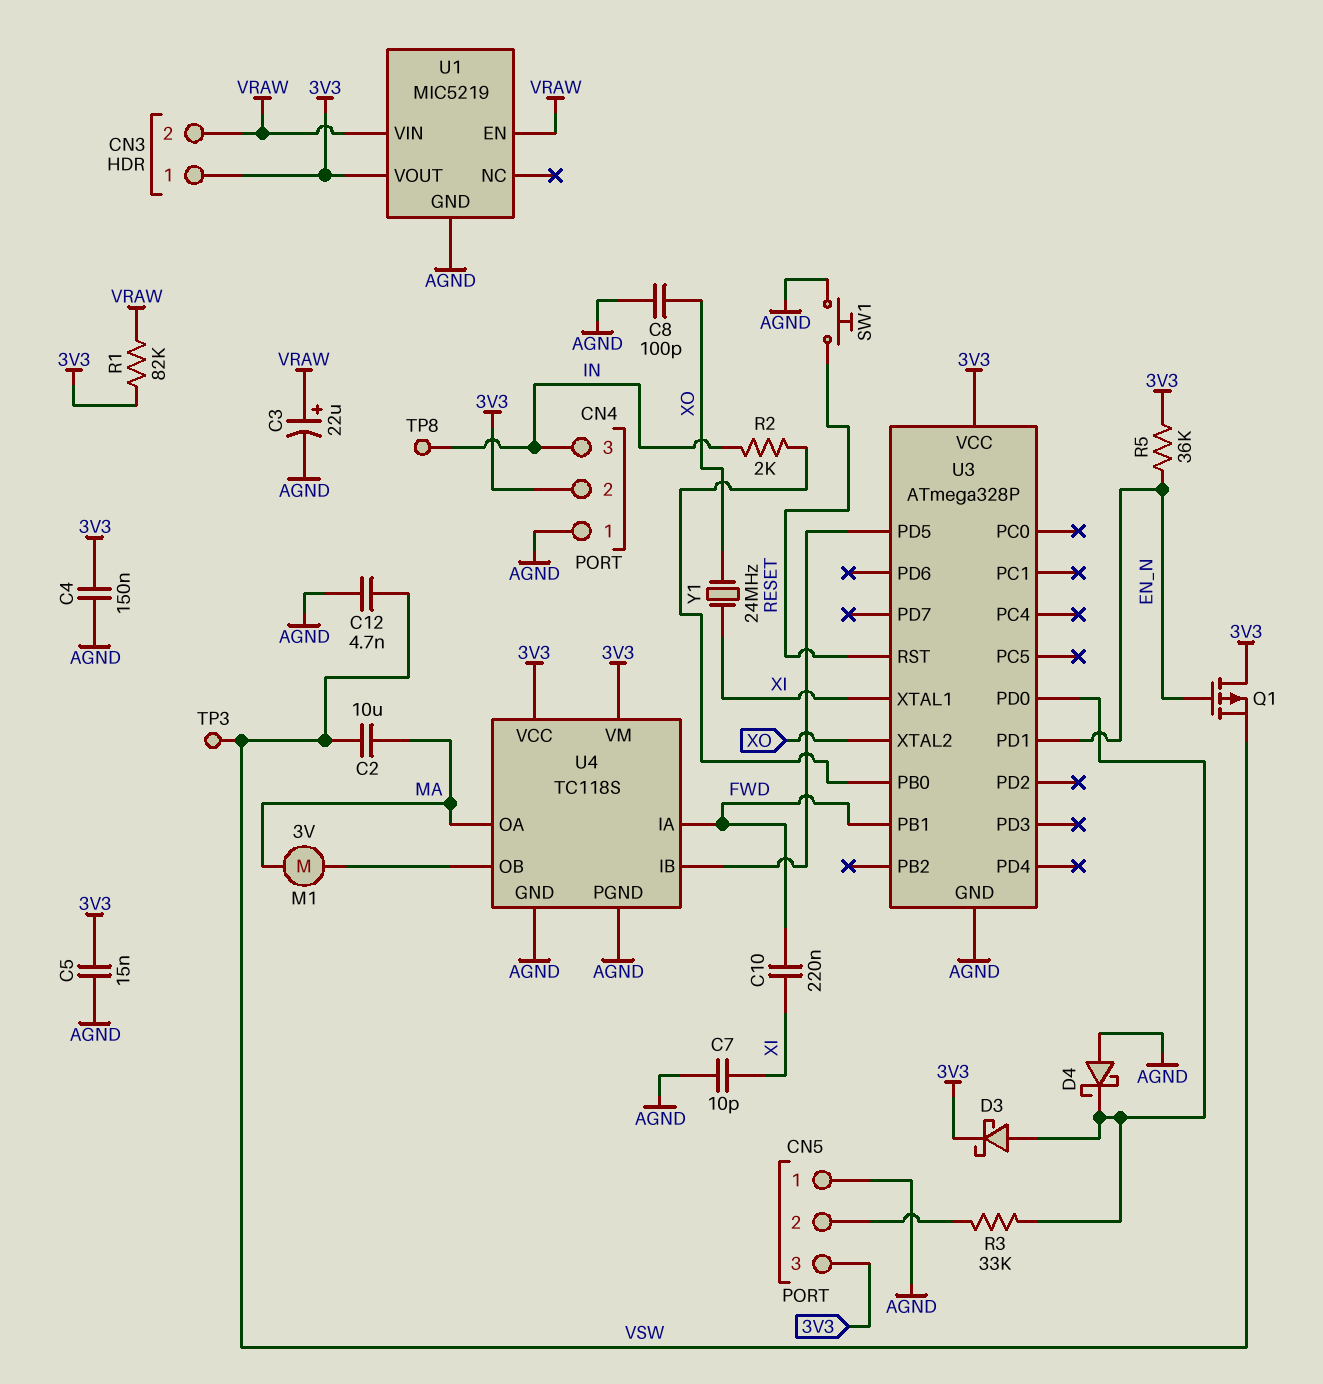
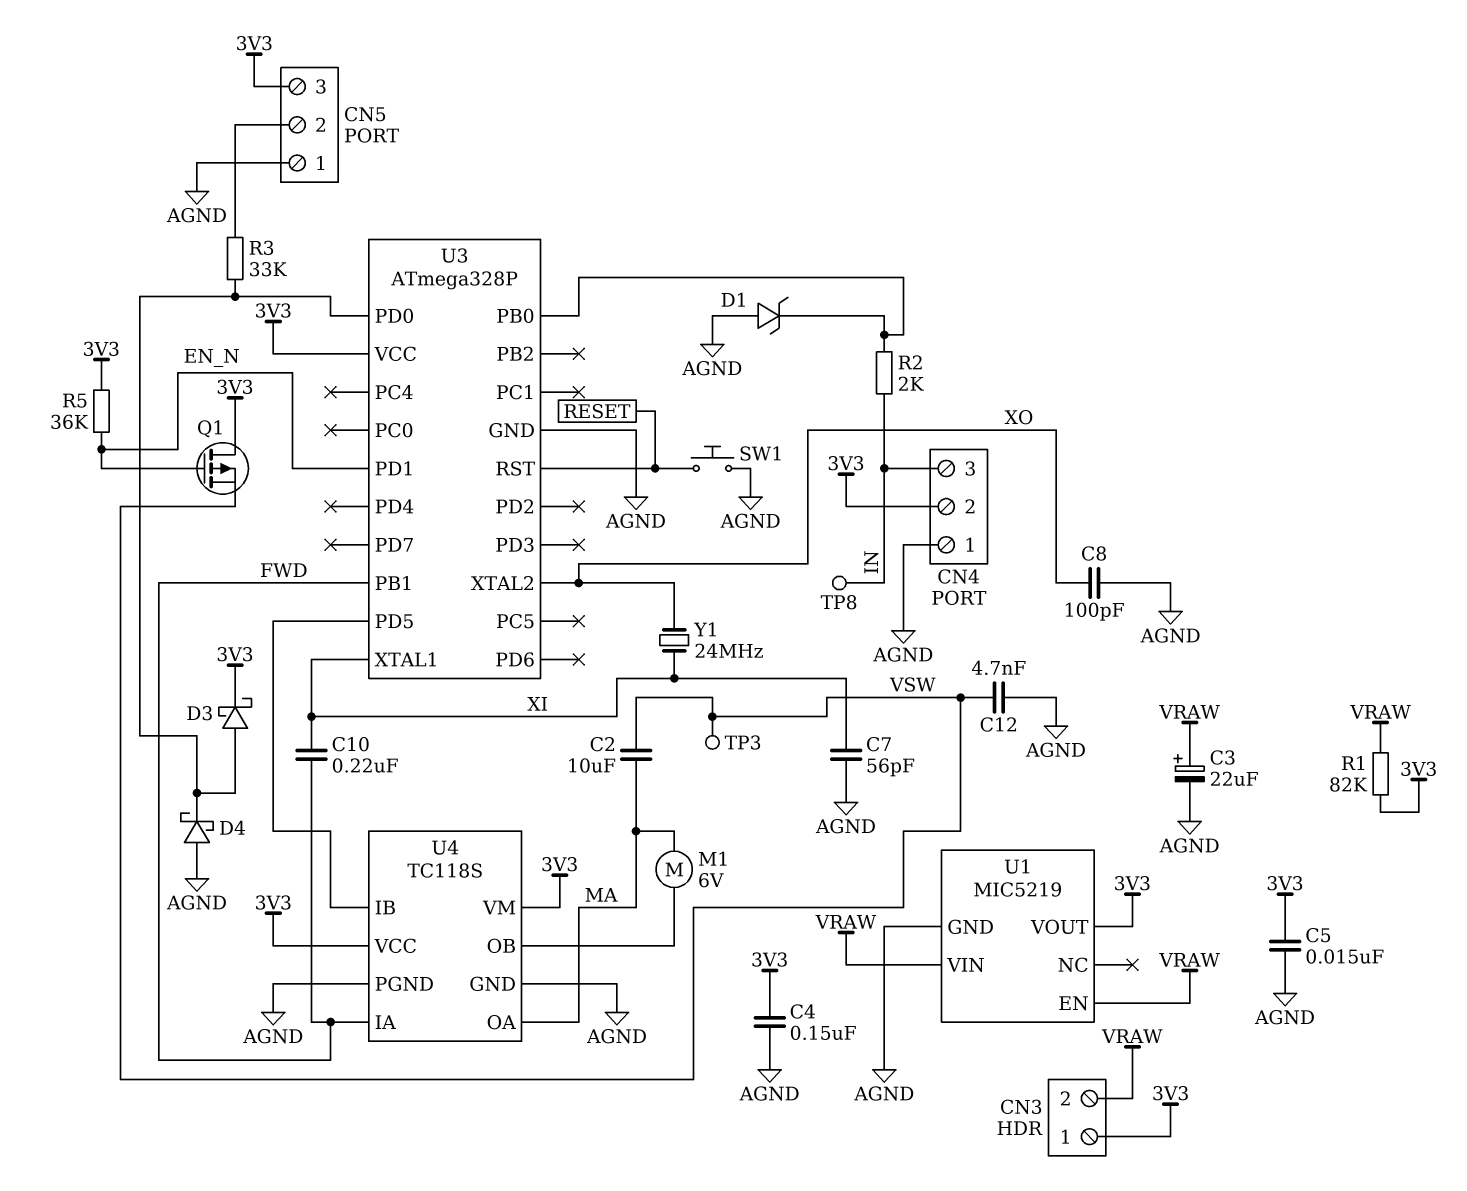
C7: 10pF (AGND, XI) -> 56pF (AGND, XI)
D1: none -> zener (A AGND, K U3/PB0)
M1: motor 3V (MA, U4/OB) -> motor 6V (MA, U4/OB)

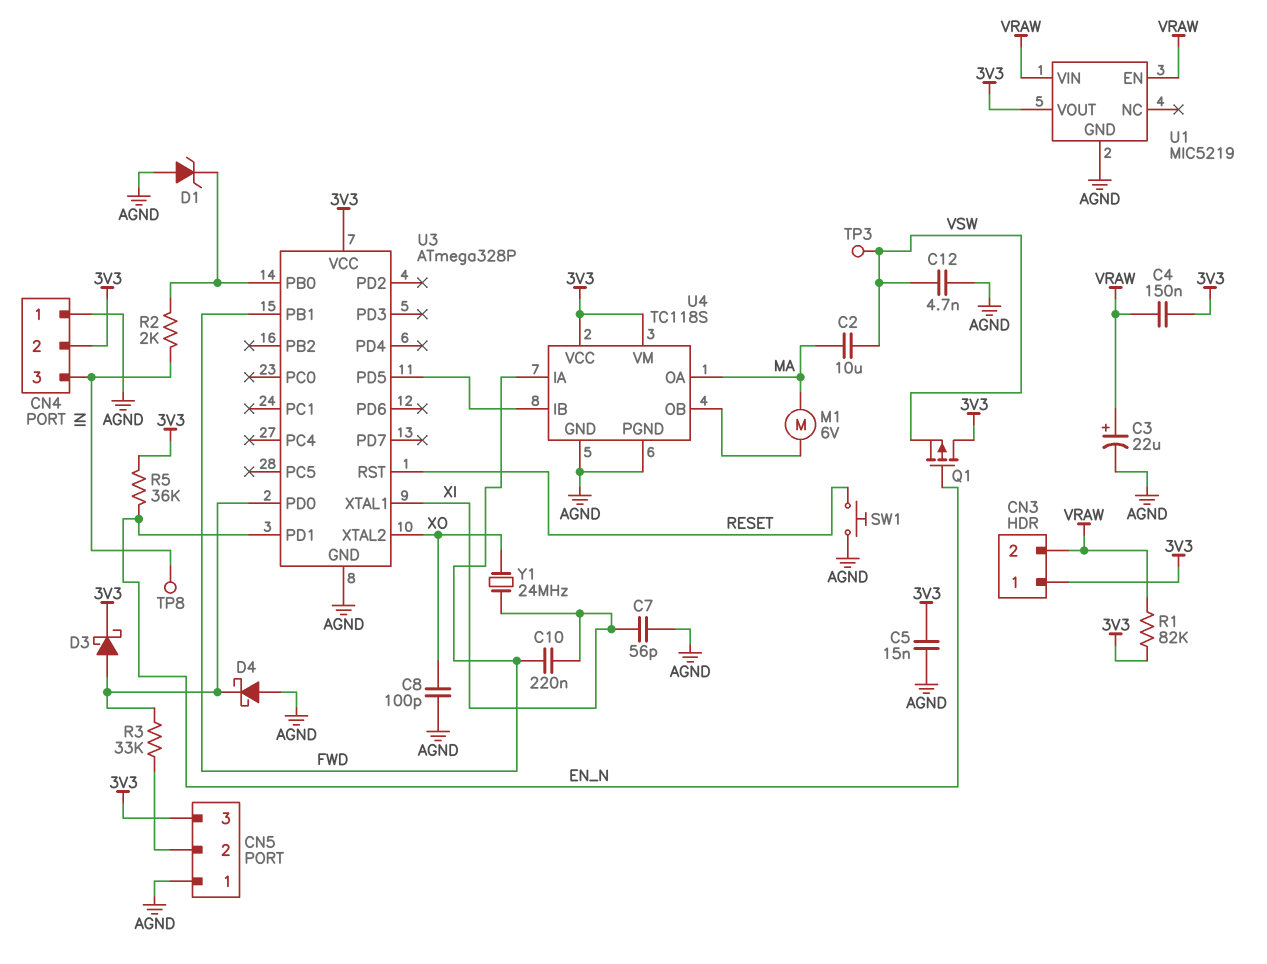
C4: 150nF (3V3, AGND) -> 150nF (3V3, VRAW)

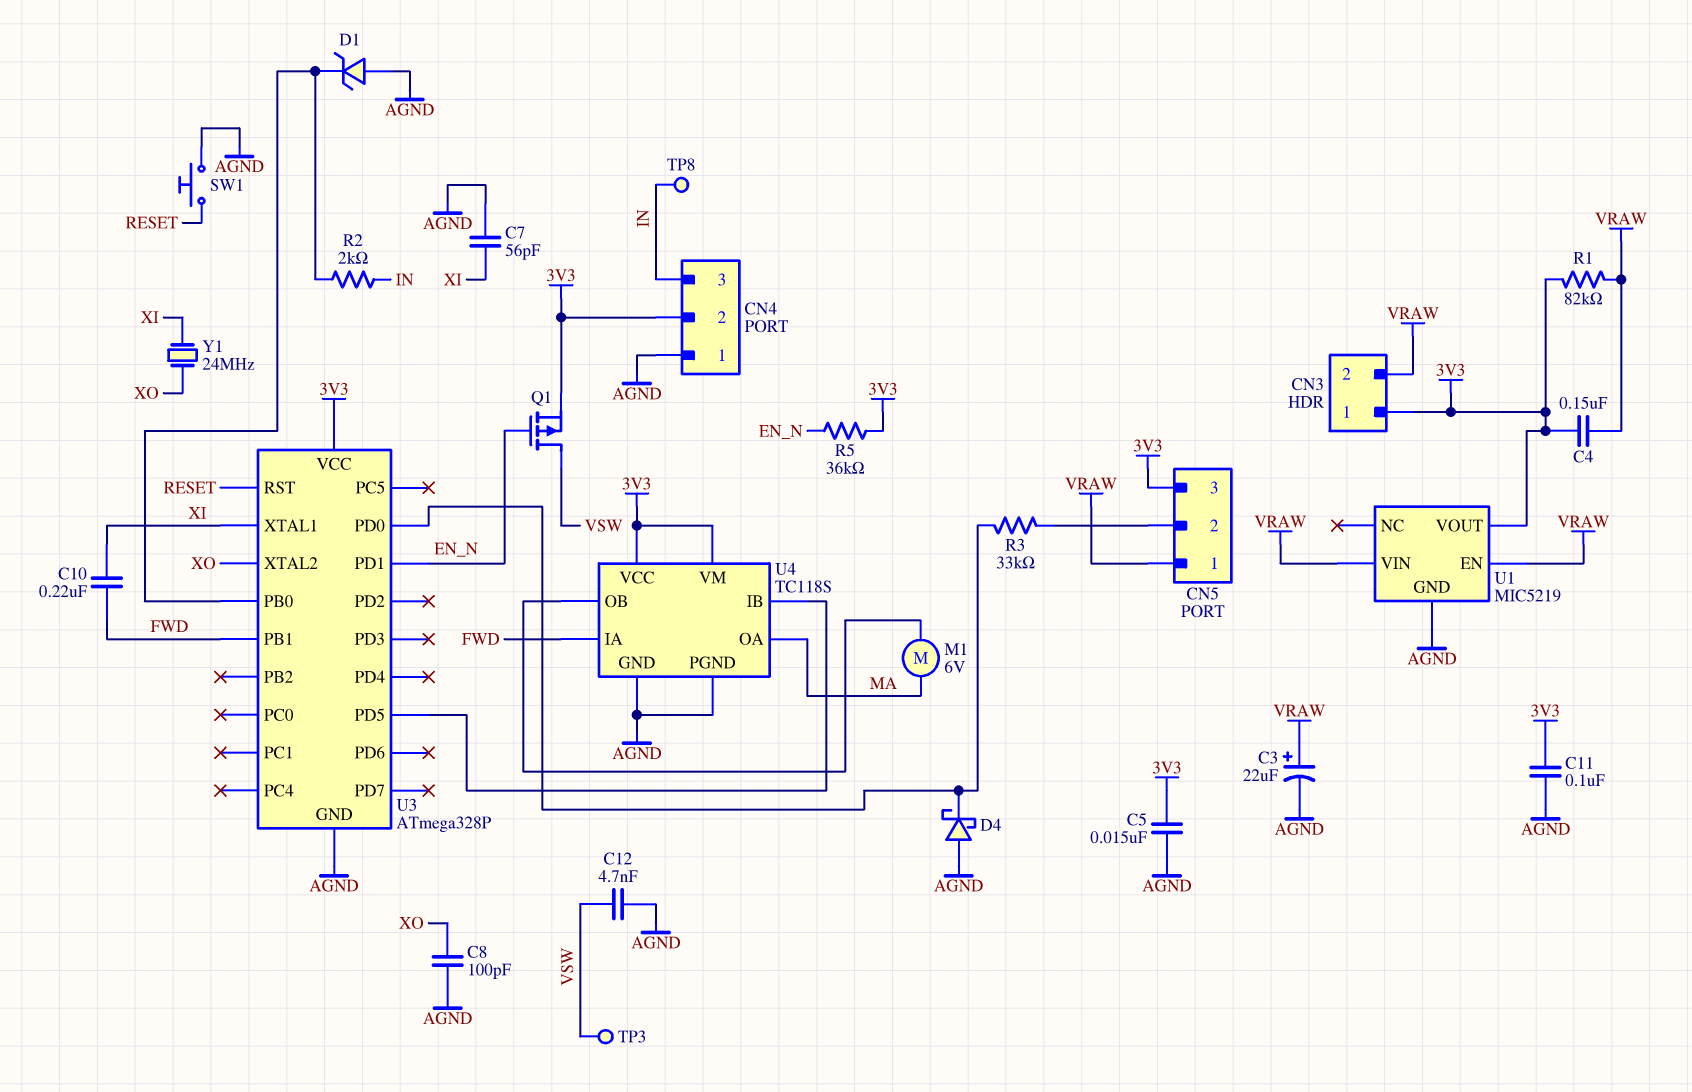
C2: 10uF (MA, VSW) -> none
C11: none -> 100nF (3V3, AGND)
CN5 pin 1: AGND -> VRAW
D3: schottky (A U3/PD0, K 3V3) -> none
Q1: PMOS (G EN_N, D 3V3, S VSW) -> PMOS (G EN_N, D VSW, S 3V3)

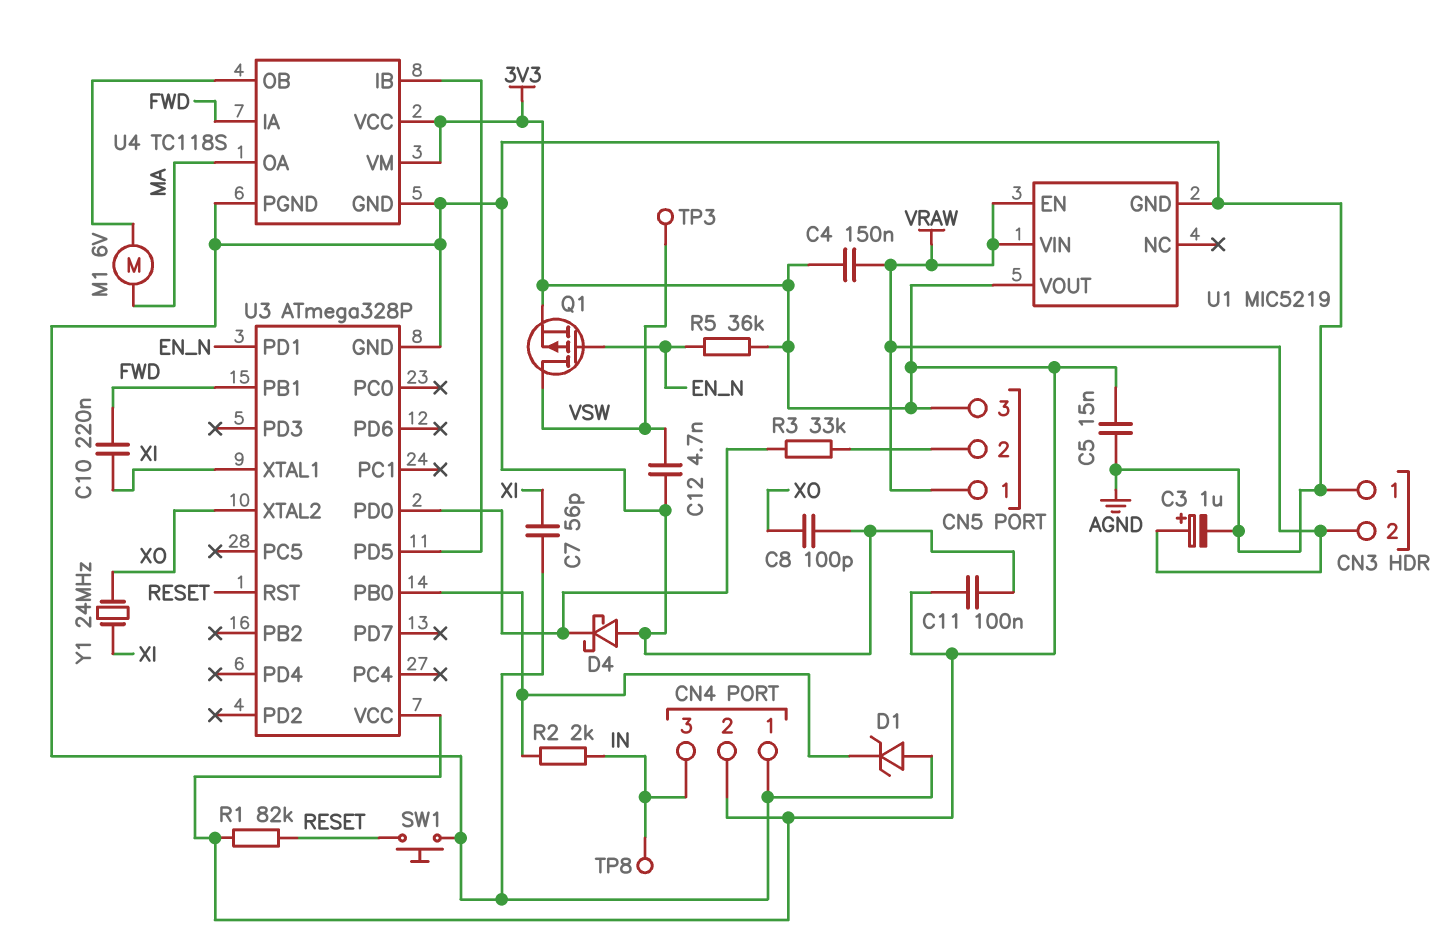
C3: 22uF (plus VRAW, minus AGND) -> 1uF (plus VRAW, minus AGND)
CN3 pin 1: 3V3 -> AGND
R1: 82k (3V3, VRAW) -> 82k (3V3, RESET)

